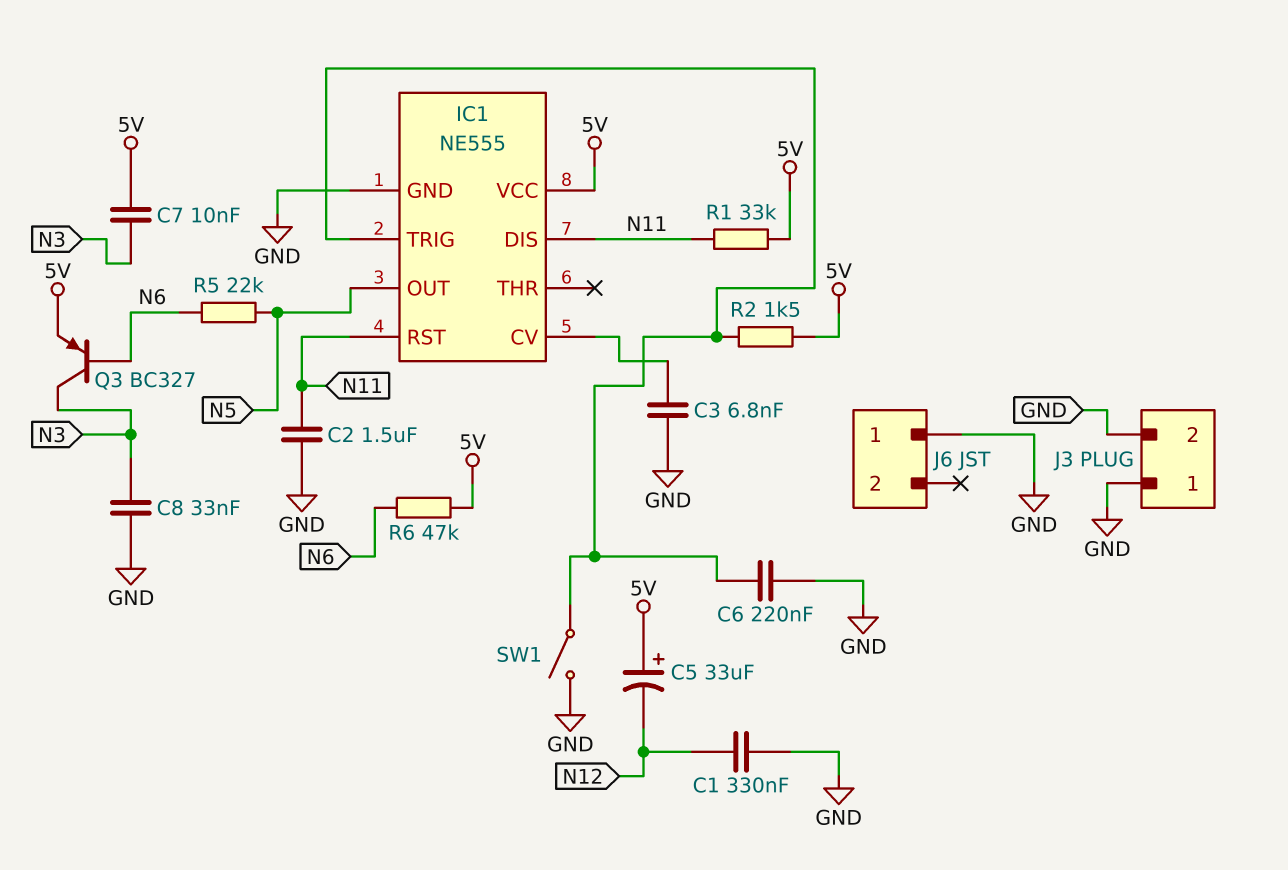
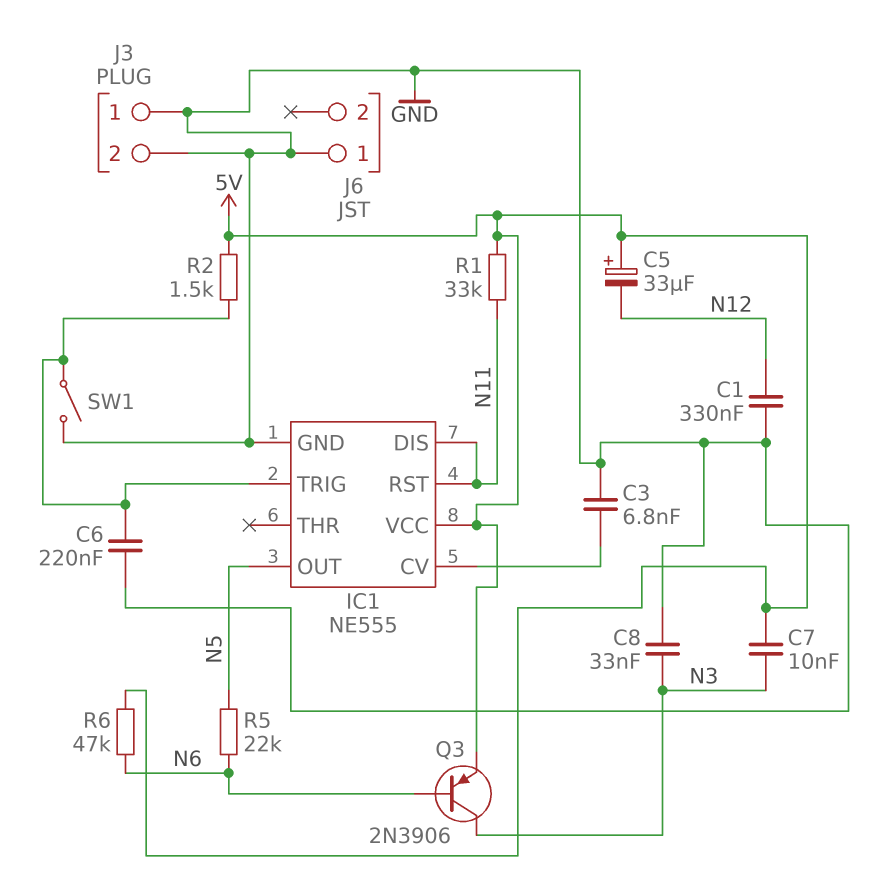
C2: 1.5uF (GND, N11) -> none
Q3: PNP BC327 (B N6, C N3, E 5V) -> PNP 2N3906 (B N6, C N3, E 5V)

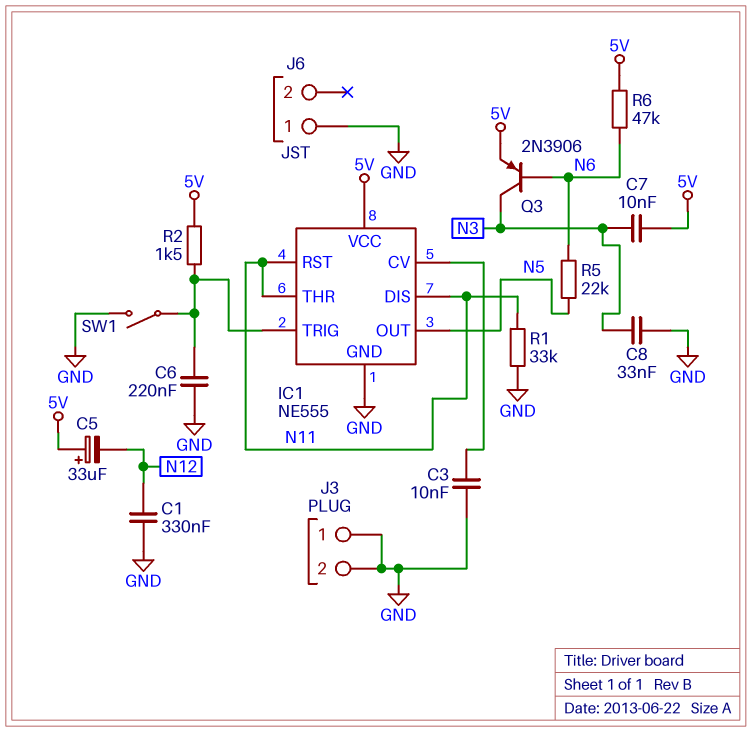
C3: 6.8nF (GND, IC1/CV) -> 10nF (GND, IC1/CV)
IC1 pin THR: none -> N11
R1: 33k (5V, N11) -> 33k (GND, N11)

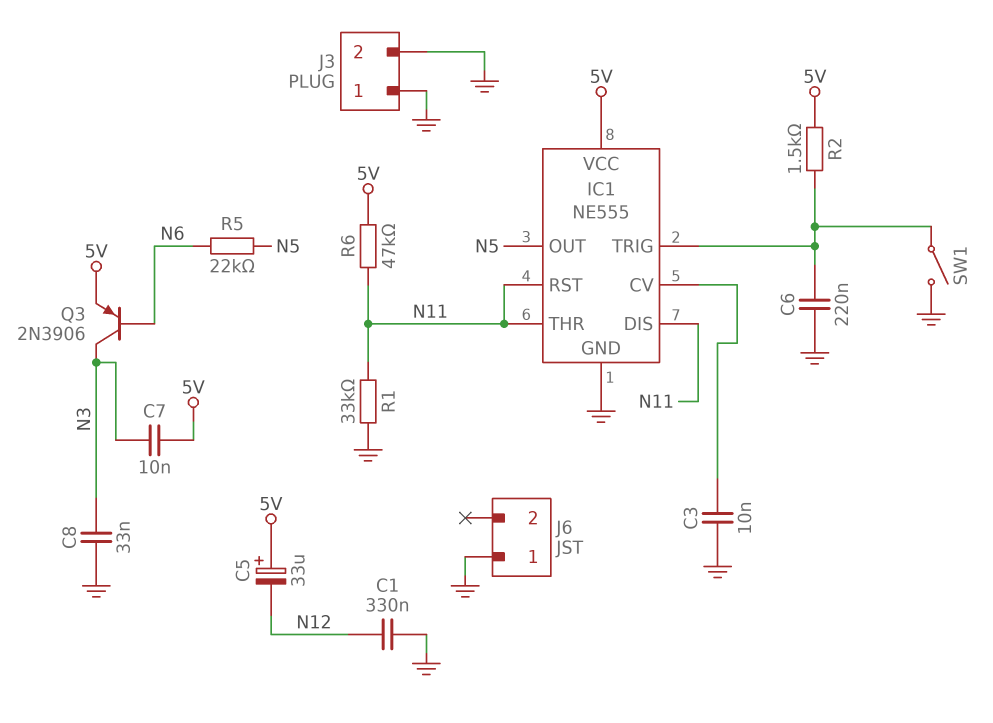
R6: 47k (5V, N6) -> 47k (5V, N11)

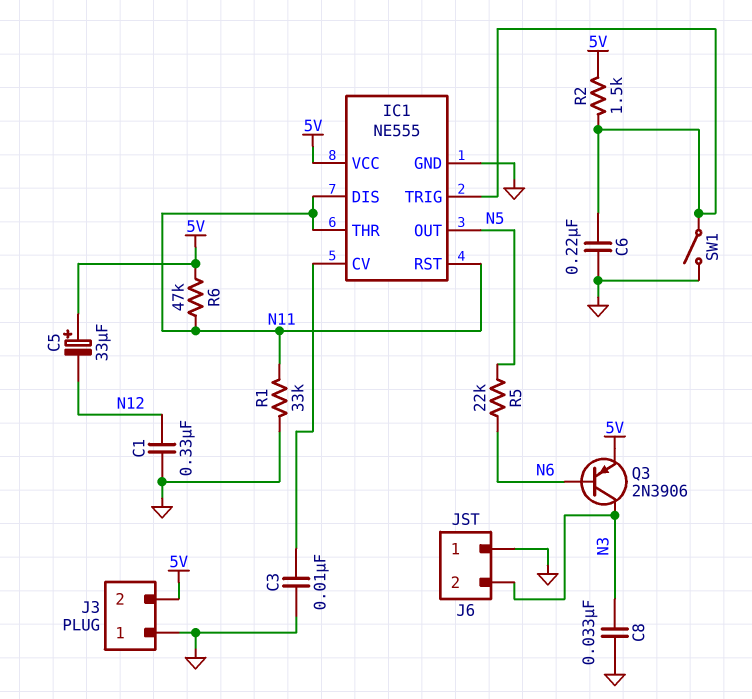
C7: 10nF (5V, N3) -> none
J3 pin 2: GND -> 5V
J6 pin 2: none -> N3

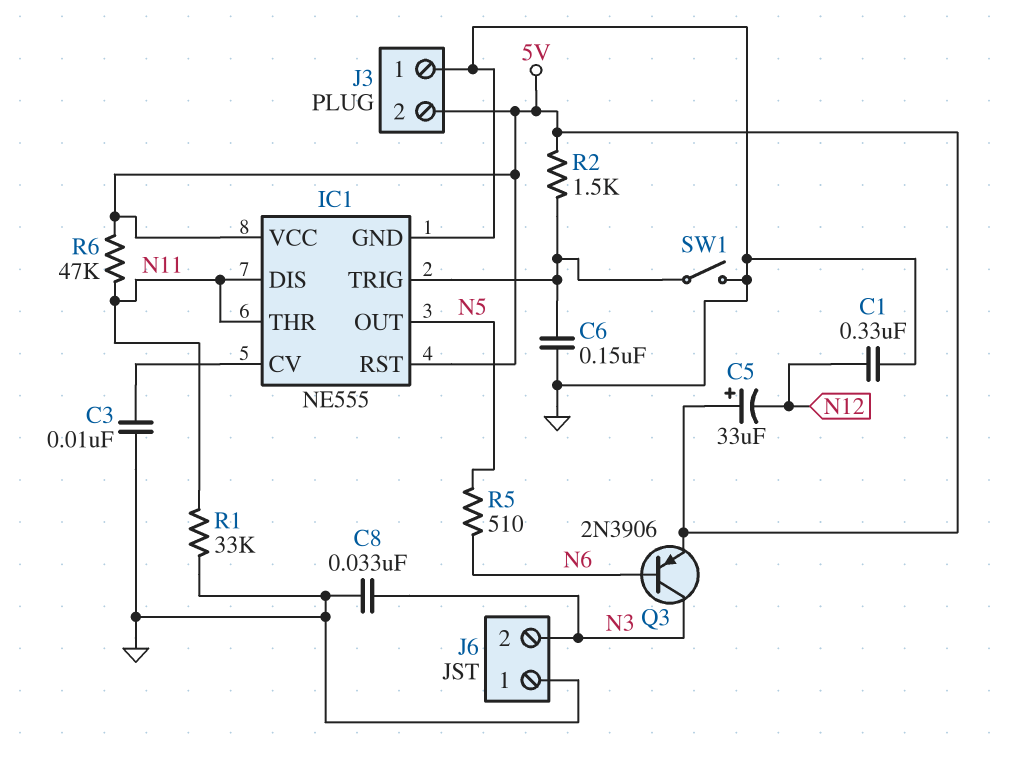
C6: 220nF (GND, IC1/TRIG) -> 150nF (GND, IC1/TRIG)
IC1 pin RST: N11 -> 5V
R5: 22k (N5, N6) -> 510 (N5, N6)

